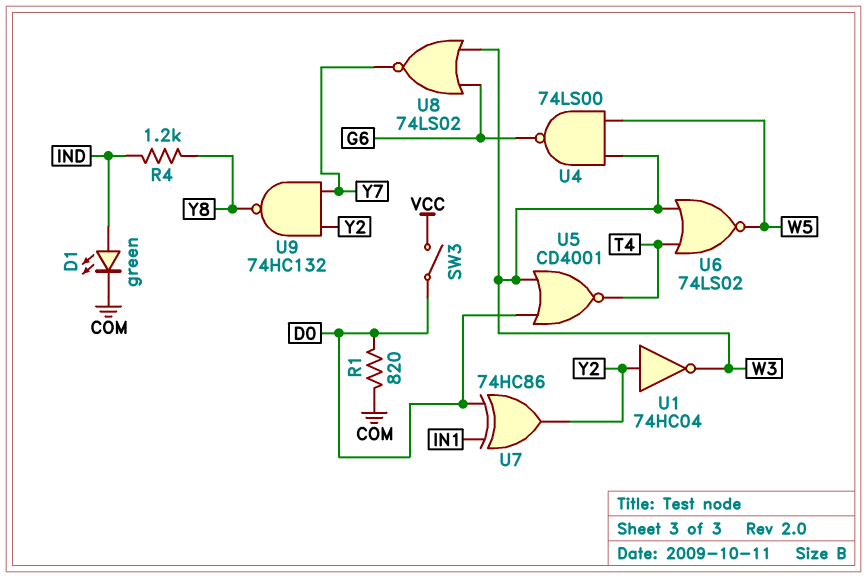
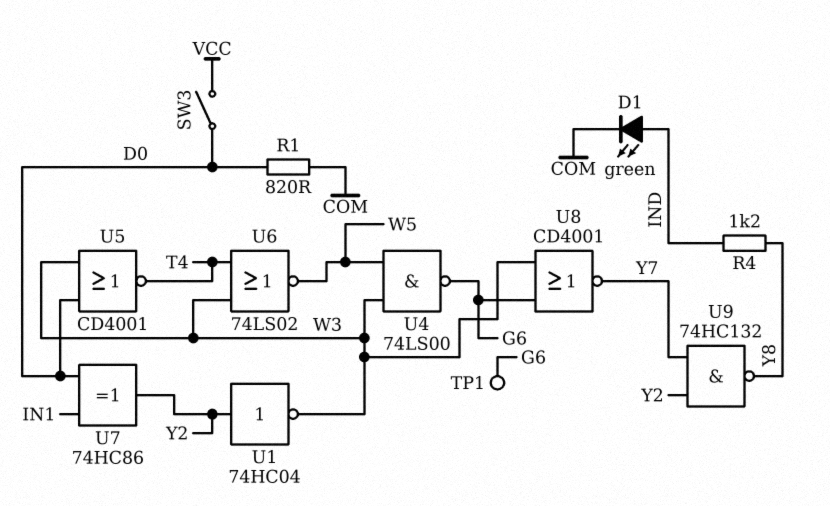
TP1: none -> test point (G6)
U8: NOR 74LS02 (in G6, in W3, out Y7) -> NOR CD4001 (in G6, in W3, out Y7)

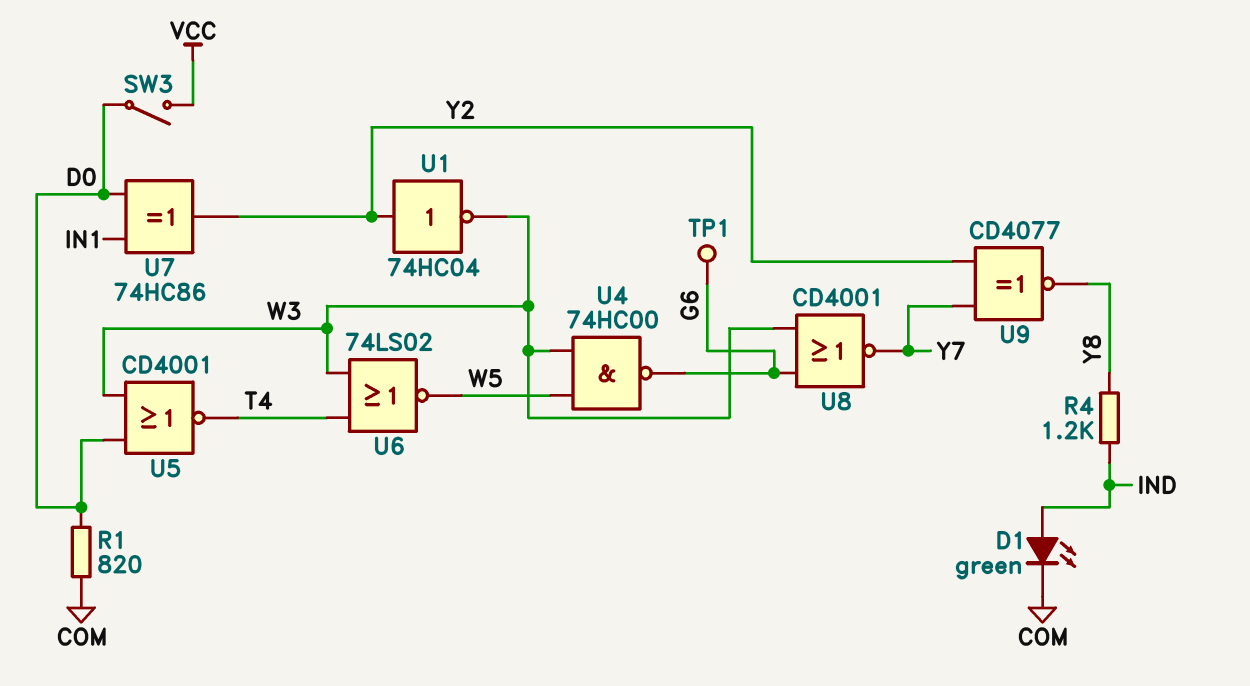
U4: NAND 74LS00 (in W3, in W5, out G6) -> NAND 74HC00 (in W3, in W5, out G6)
U9: NAND 74HC132 (in Y2, in Y7, out Y8) -> XNOR CD4077 (in Y2, in Y7, out Y8)

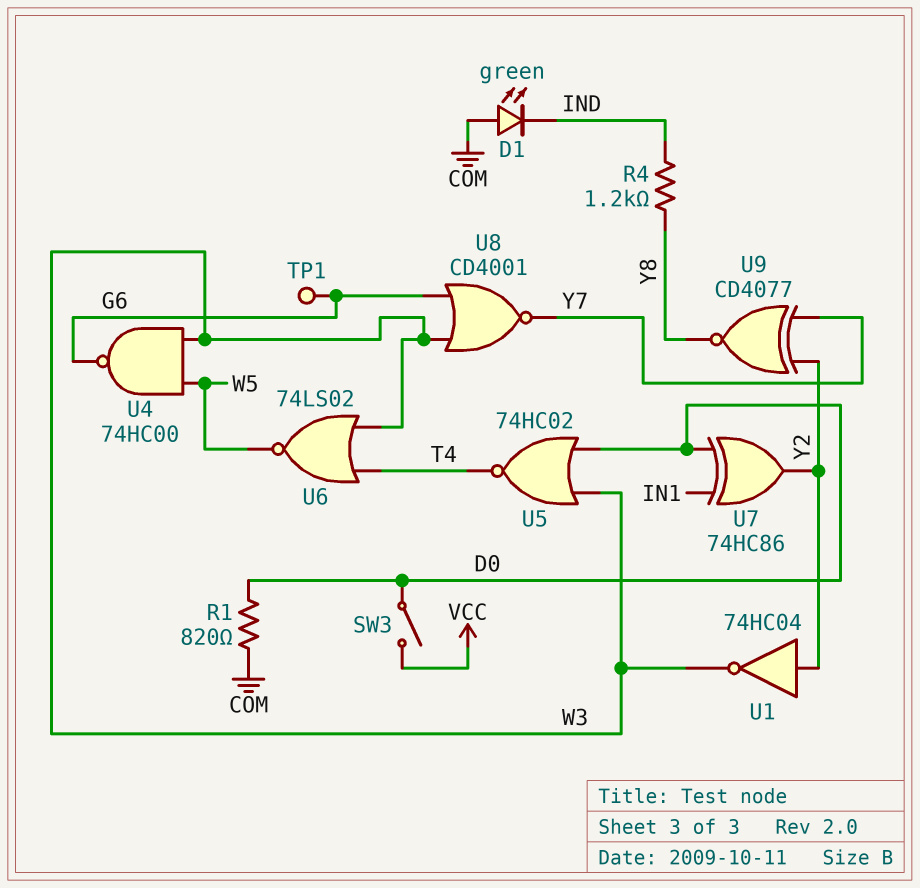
D1: LED green (A IND, K COM) -> LED green (A COM, K IND)
U5: NOR CD4001 (in D0, in W3, out T4) -> NOR 74HC02 (in D0, in W3, out T4)

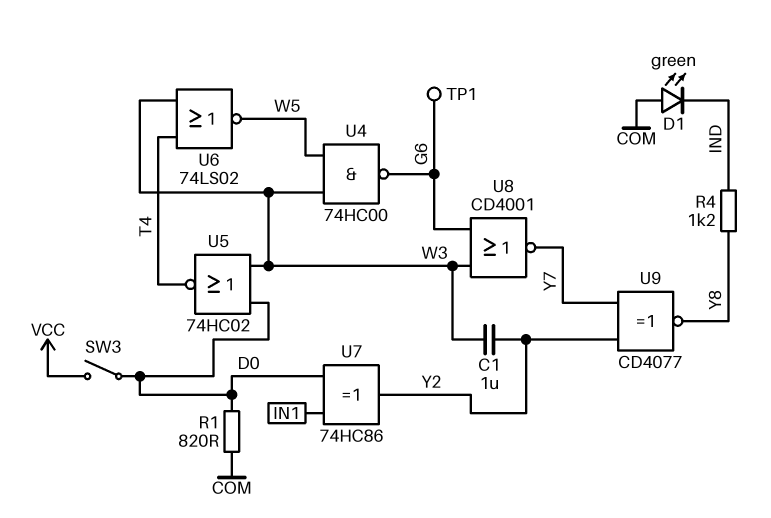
C1: none -> 1uF (W3, Y2)
U1: NOT 74HC04 (in Y2, out W3) -> none

